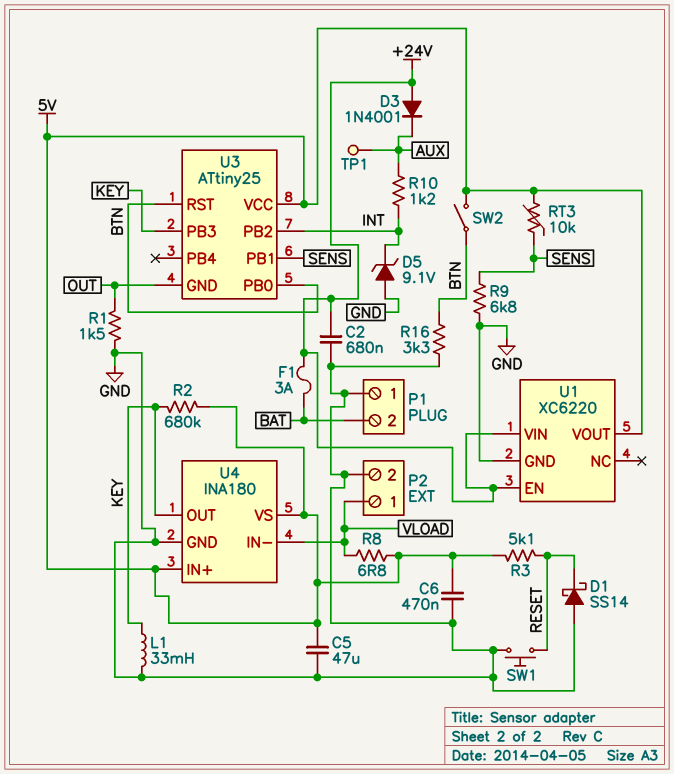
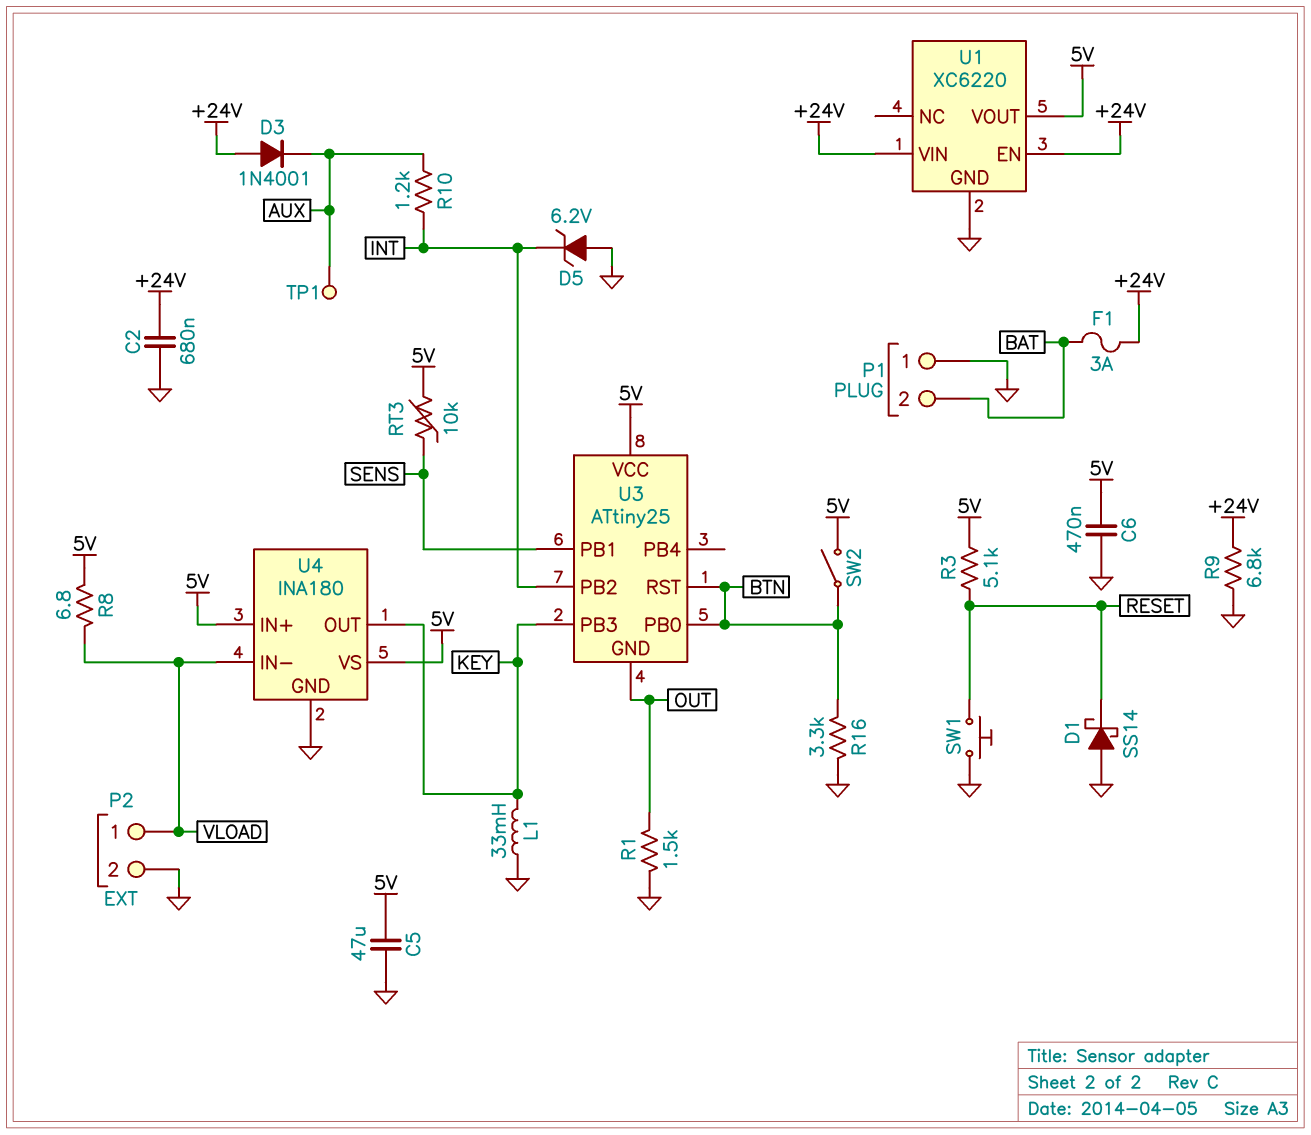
D5: zener 9.1V (A GND, K INT) -> zener 6.2V (A GND, K INT)
R2: 680k (5V, KEY) -> none
R9: 6.8k (GND, SENS) -> 6.8k (+24V, GND)

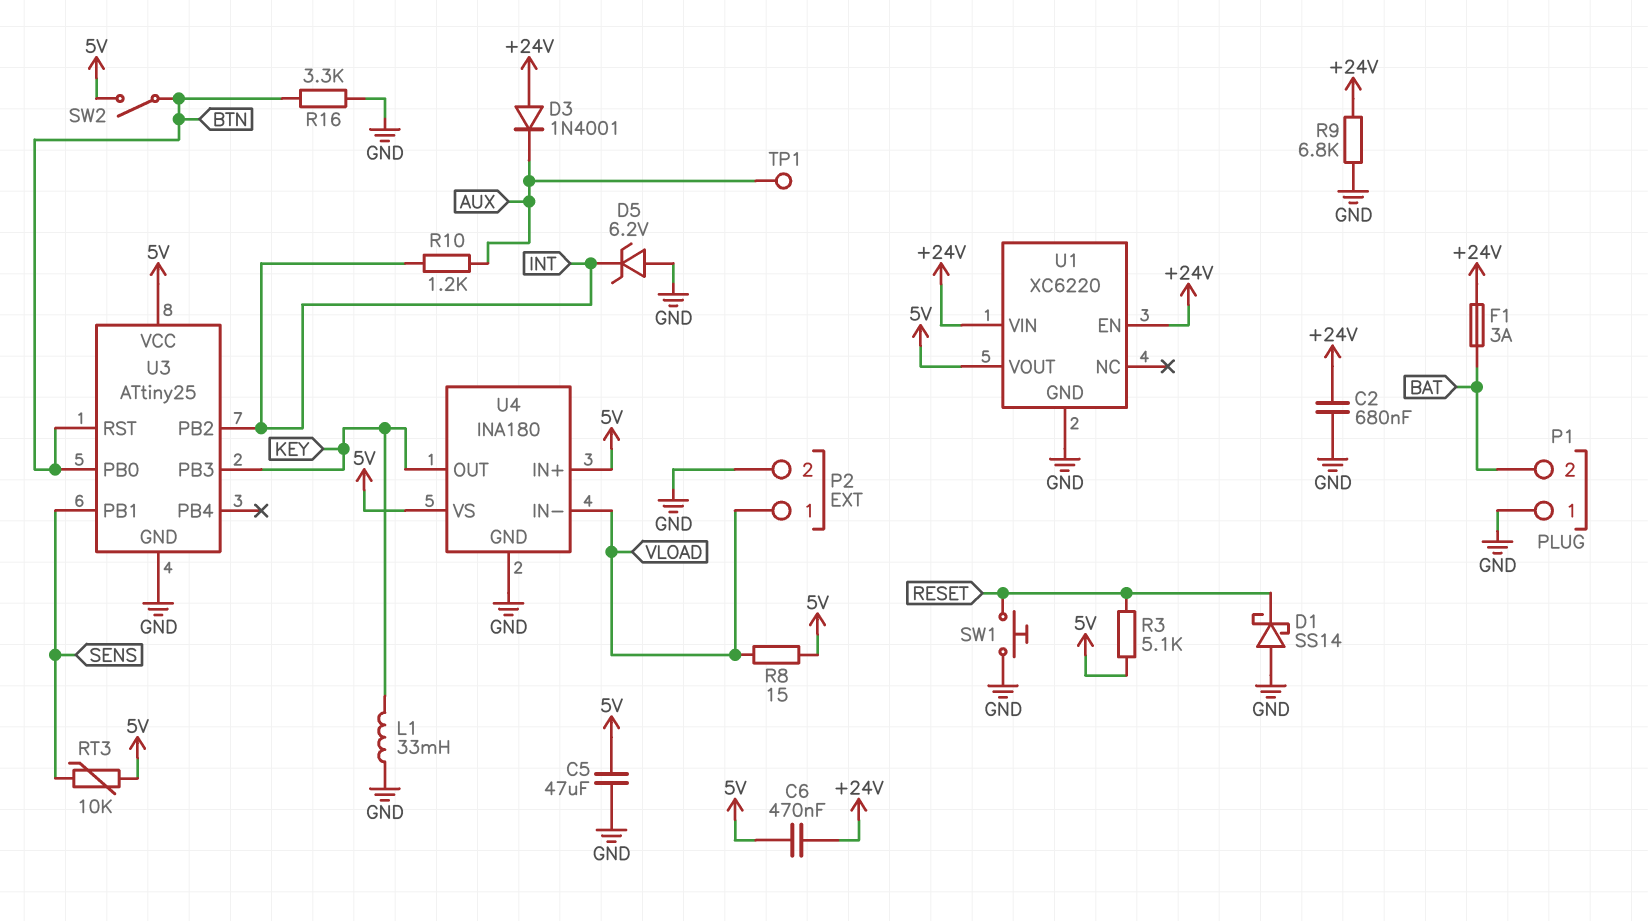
C6: 470nF (5V, GND) -> 470nF (+24V, 5V)
R1: 1.5k (GND, OUT) -> none
R8: 6.8 (5V, VLOAD) -> 15 (5V, VLOAD)
U3 pin GND: OUT -> GND

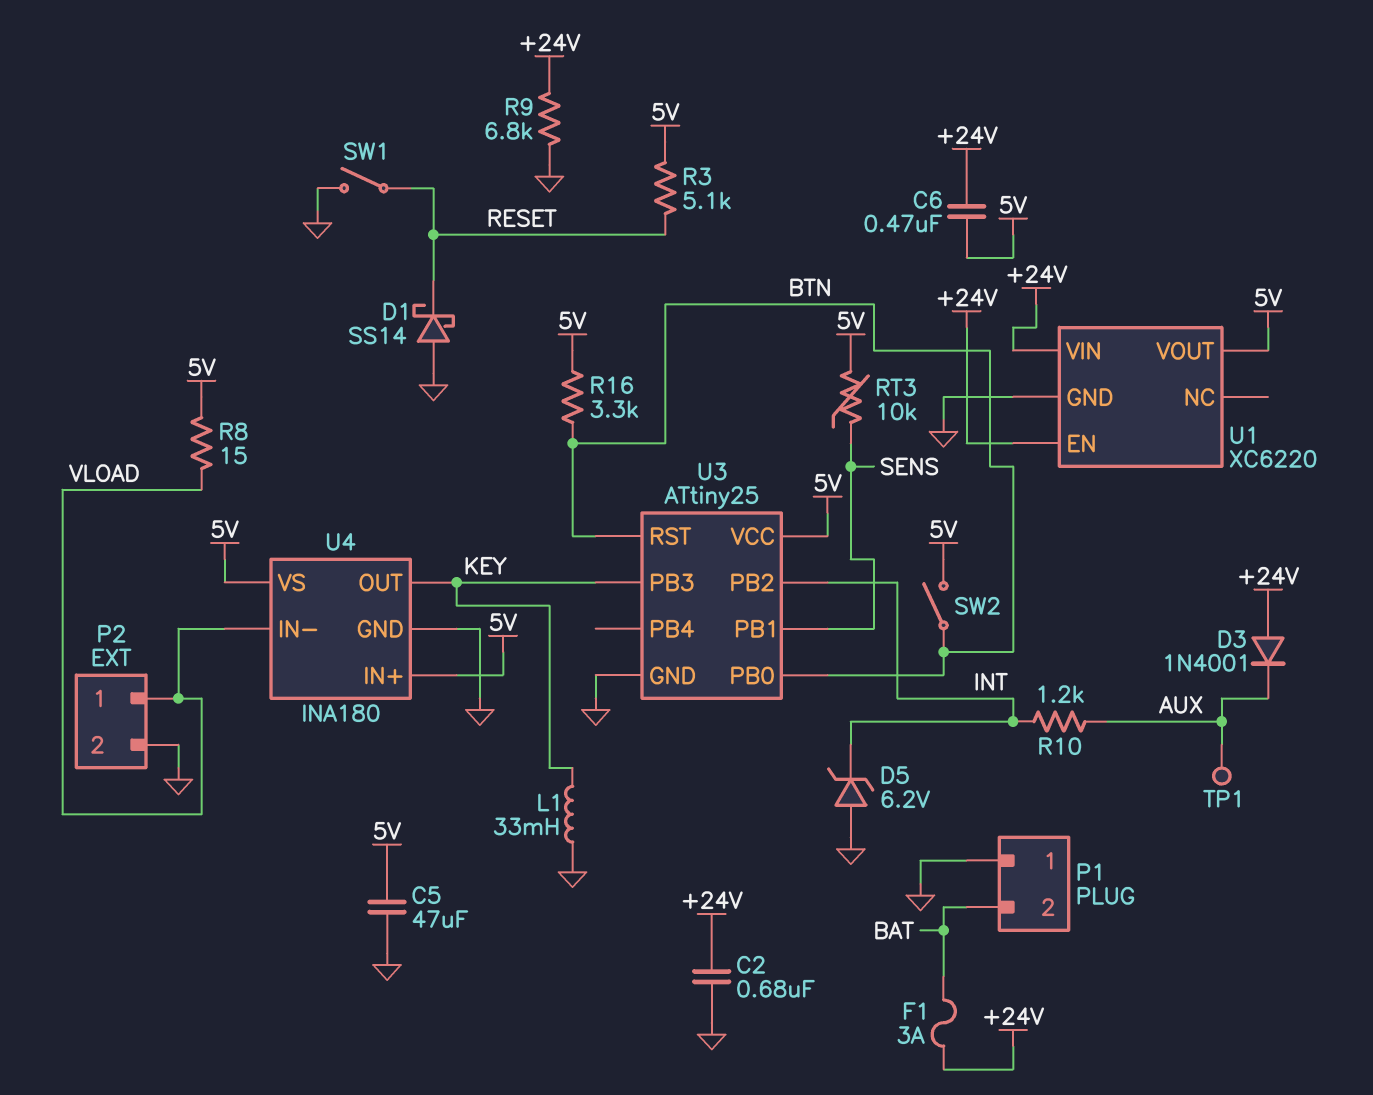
R16: 3.3k (BTN, GND) -> 3.3k (5V, BTN)
SW1: button (GND, RESET) -> switch (GND, RESET)

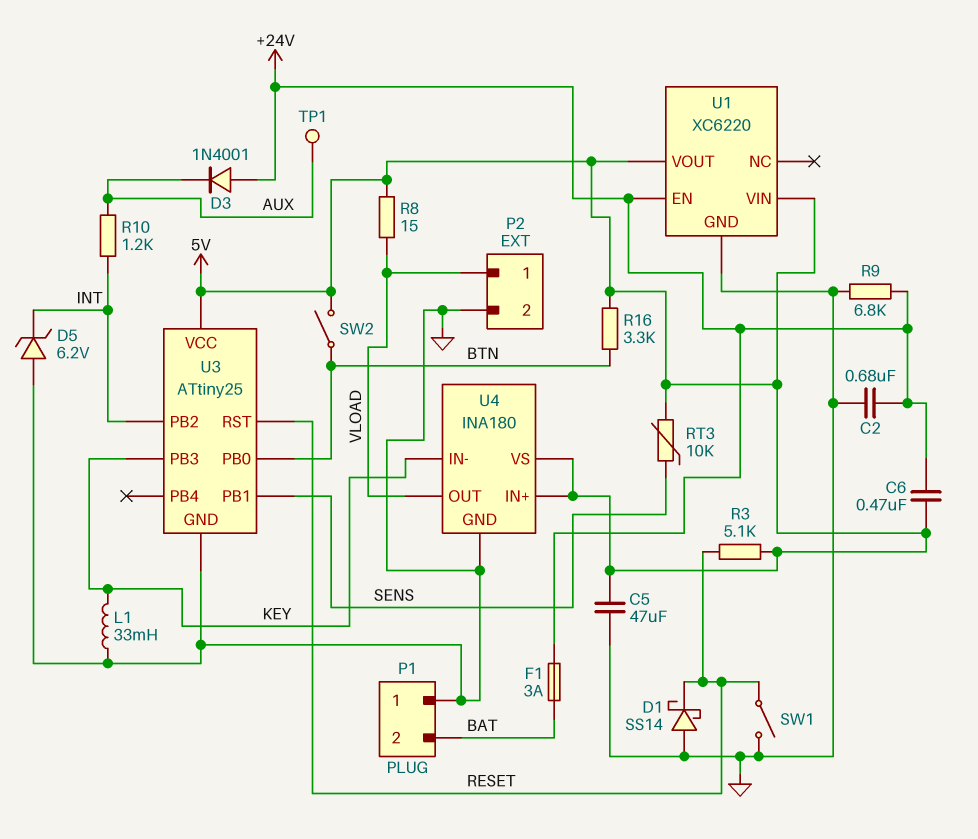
U1 pin VIN: +24V -> 5V
U3 pin RST: BTN -> RESET
U4 pin IN-: VLOAD -> KEY
U4 pin OUT: KEY -> VLOAD

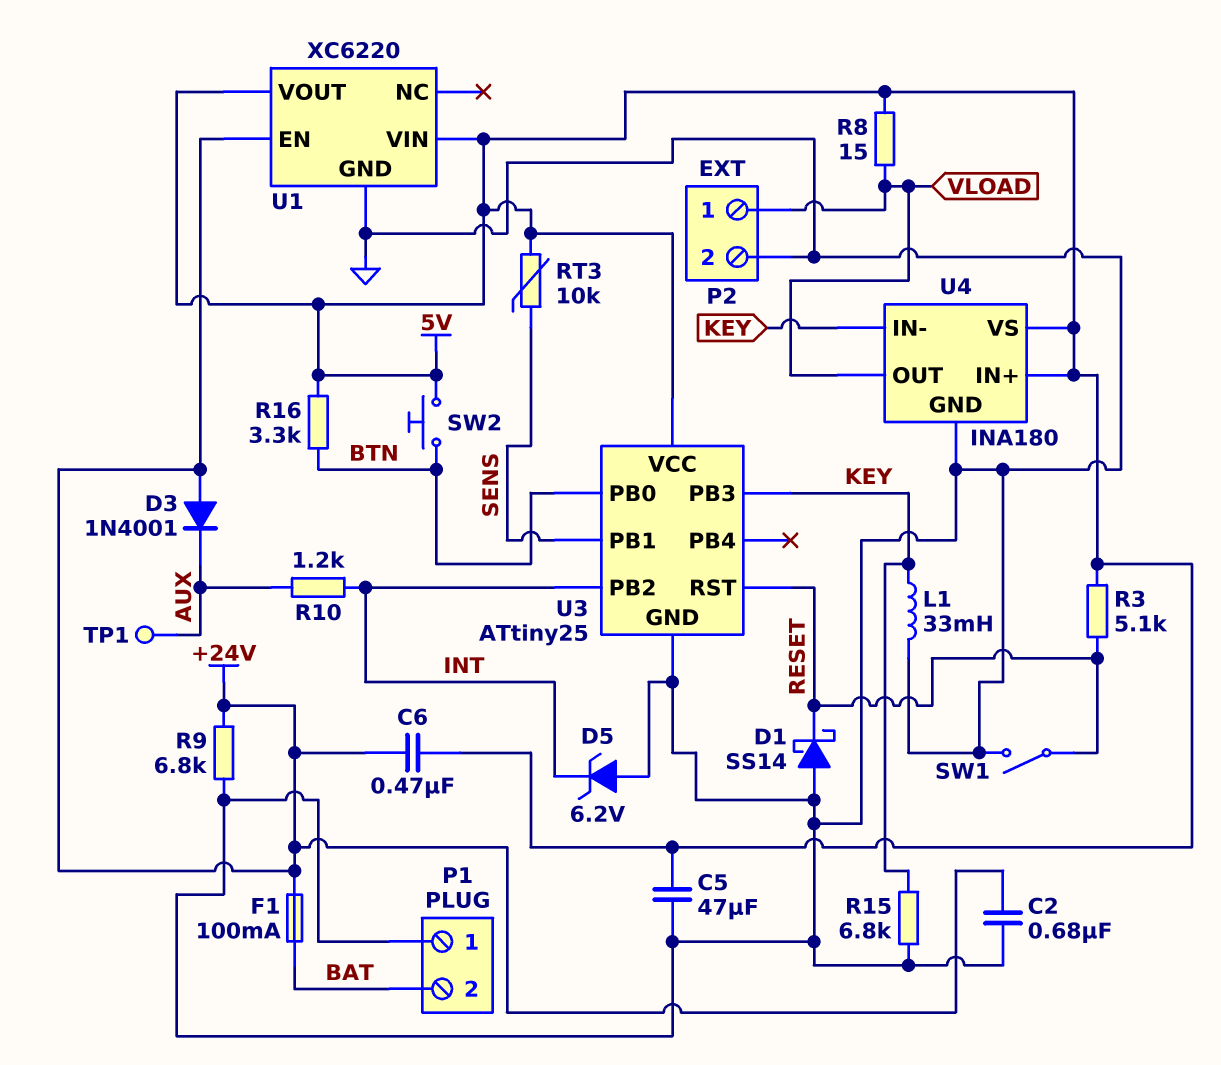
F1: 3A (+24V, BAT) -> 100mA (+24V, BAT)
R15: none -> 6.8k (GND, KEY)
SW2: switch (5V, BTN) -> button (5V, BTN)

